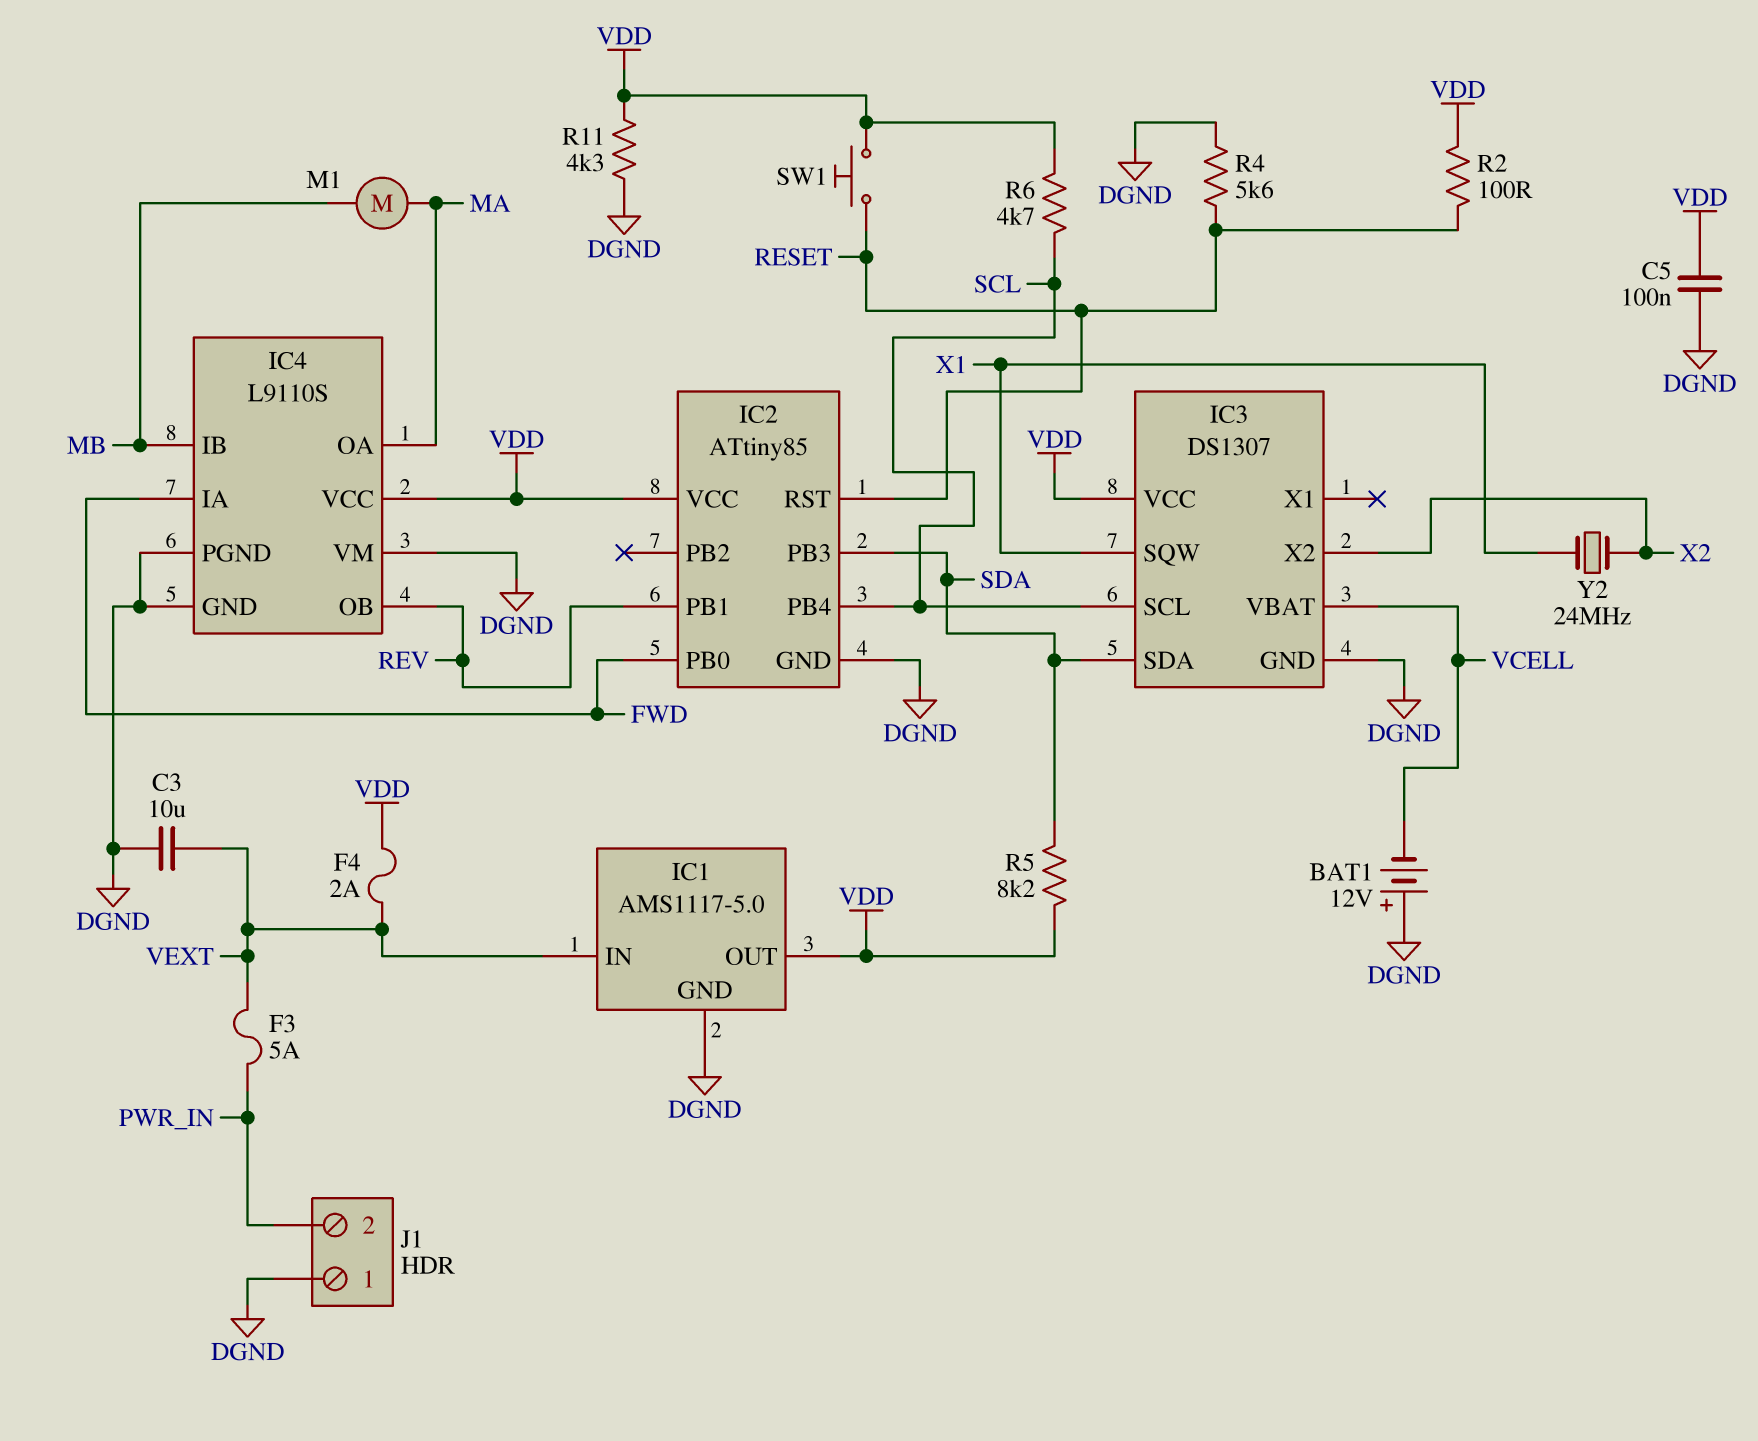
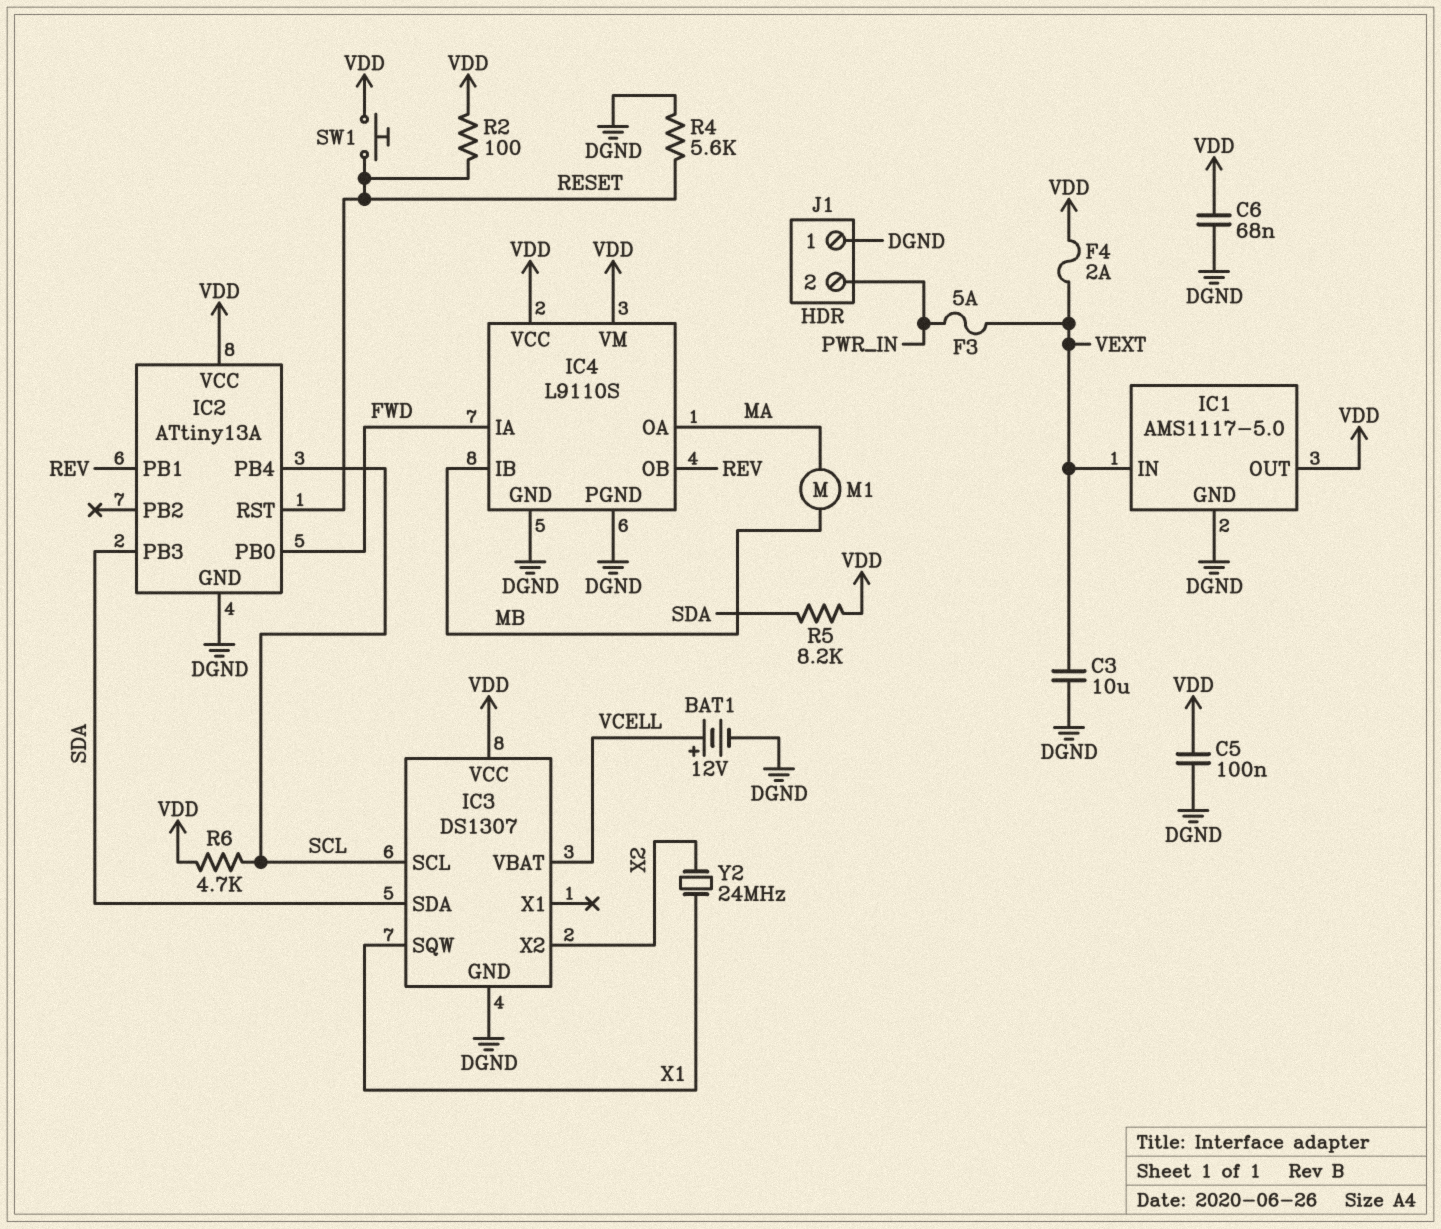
BAT1: 12V (plus DGND, minus VCELL) -> 12V (plus VCELL, minus DGND)
C6: none -> 68nF (DGND, VDD)
IC2: ATtiny85 -> ATtiny13A
IC4 pin VM: DGND -> VDD
R11: 4.3k (DGND, VDD) -> none

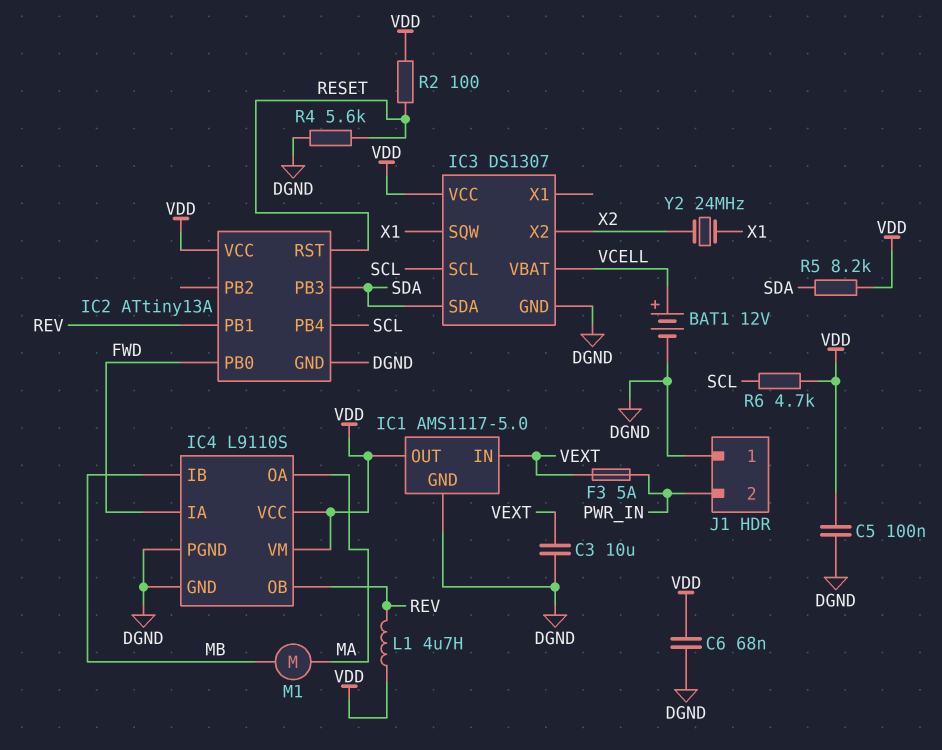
F4: 2A (VDD, VEXT) -> none
L1: none -> 4.7uH (REV, VDD)
SW1: button (RESET, VDD) -> none

